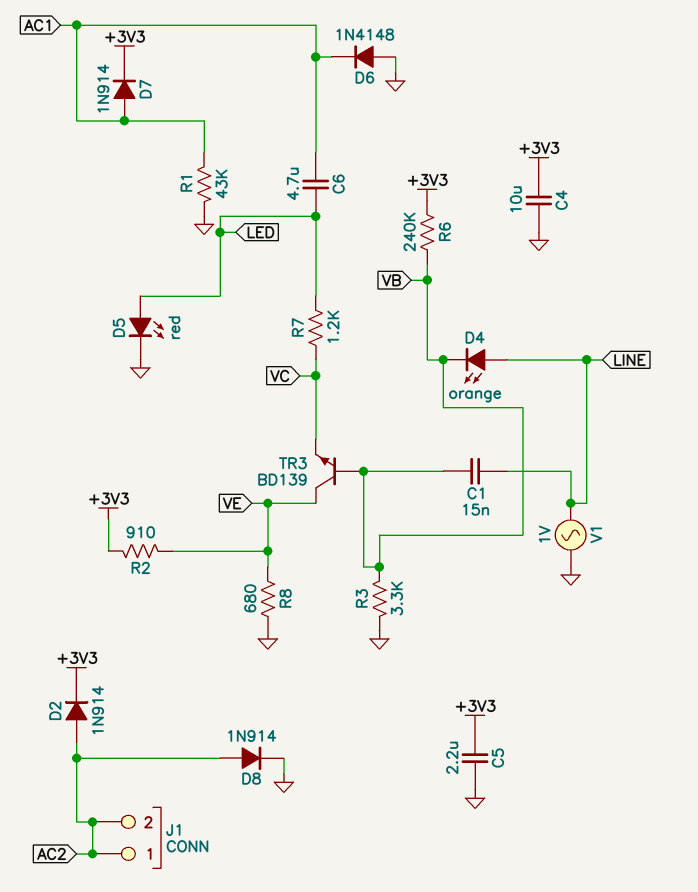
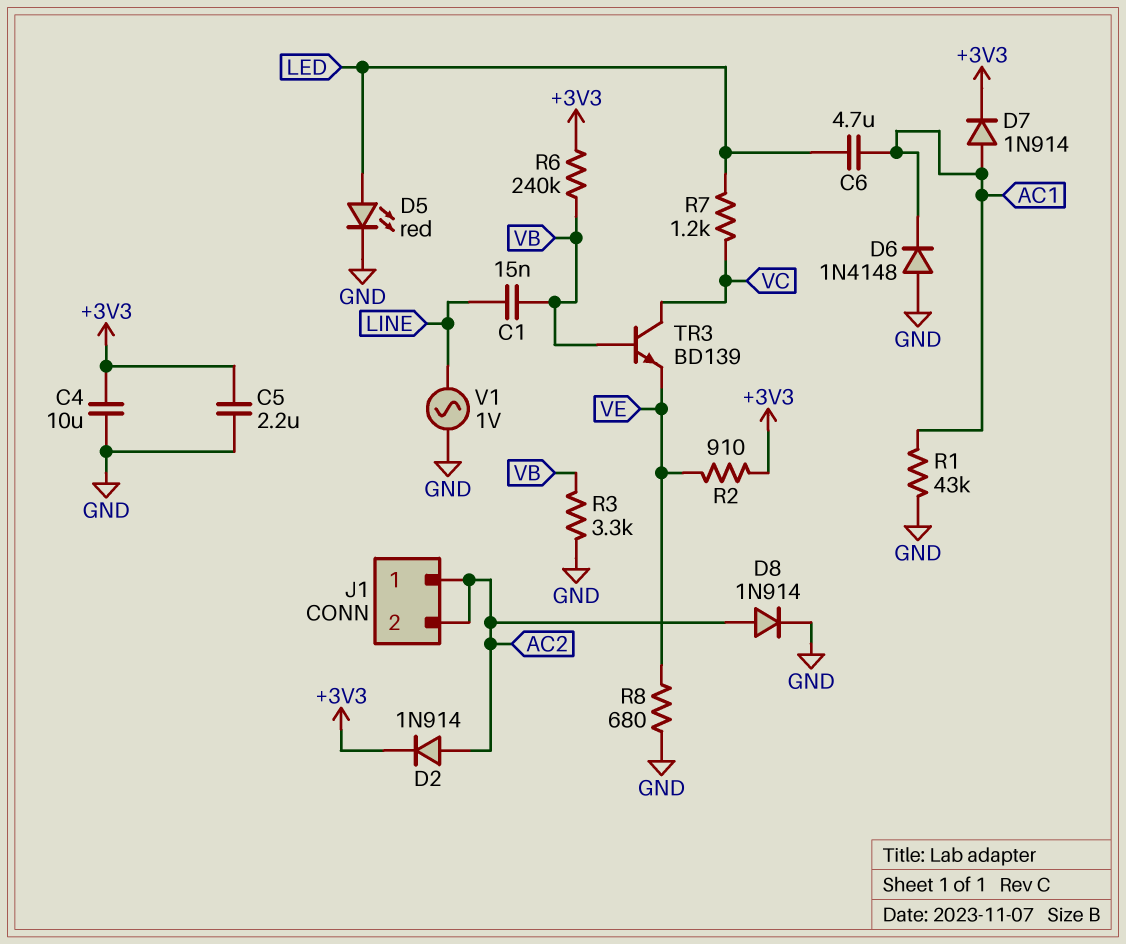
D4: LED orange (A LINE, K VB) -> none
TR3: NPN BD139 (B VB, C VE, E VC) -> NPN BD139 (B VB, C VC, E VE)

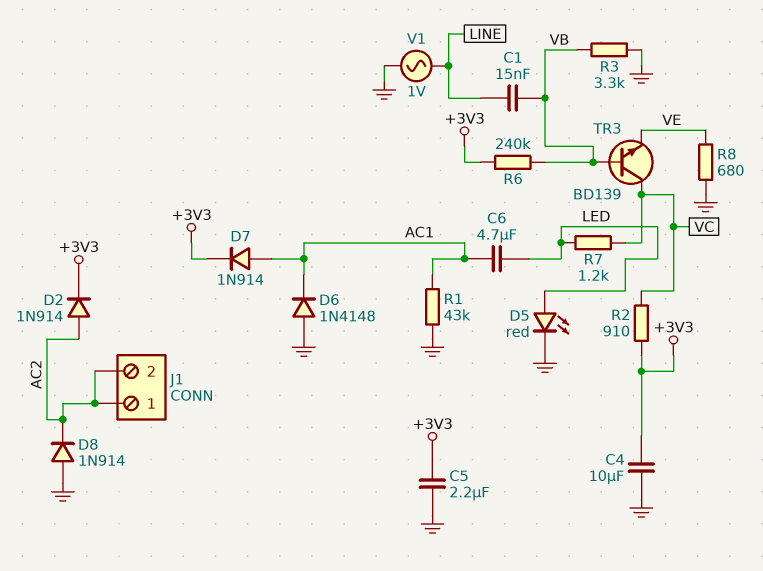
D8: diode 1N914 (A AC2, K GND) -> diode 1N914 (A GND, K AC2)
R2: 910 (+3V3, VE) -> 910 (+3V3, VC)

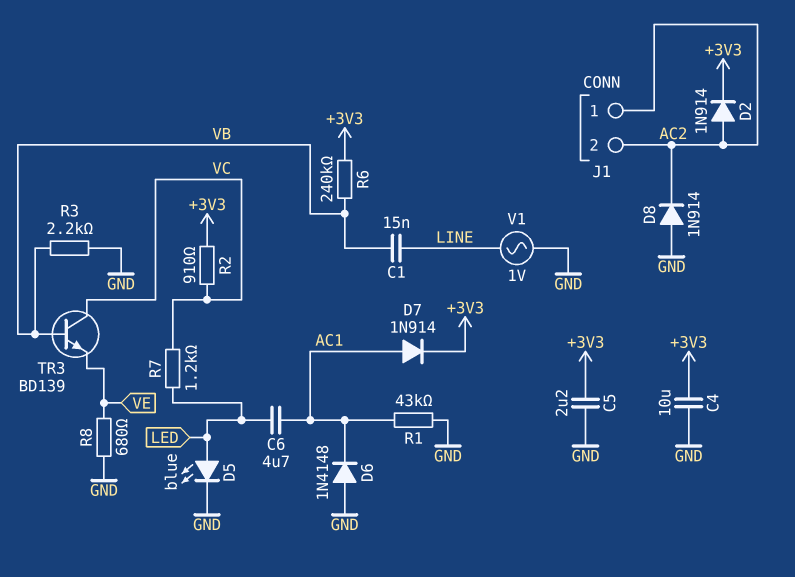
D5: LED red (A LED, K GND) -> LED blue (A LED, K GND)
R3: 3.3k (GND, VB) -> 2.2k (GND, VB)

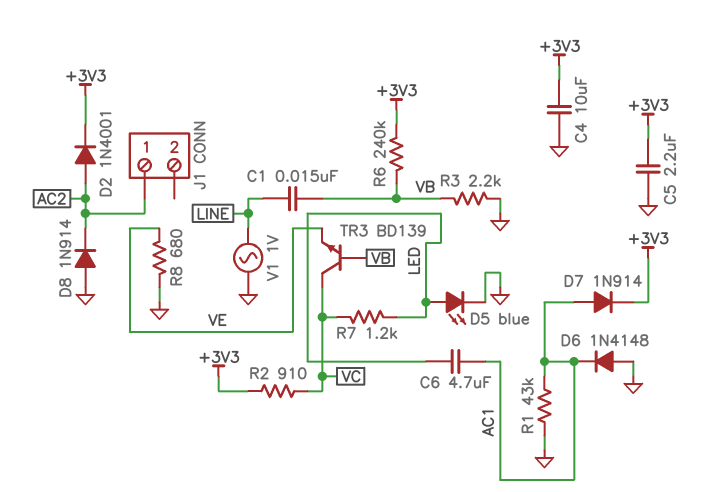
D2: diode 1N914 (A AC2, K +3V3) -> diode 1N4001 (A AC2, K +3V3)
J1 pin 2: AC2 -> none

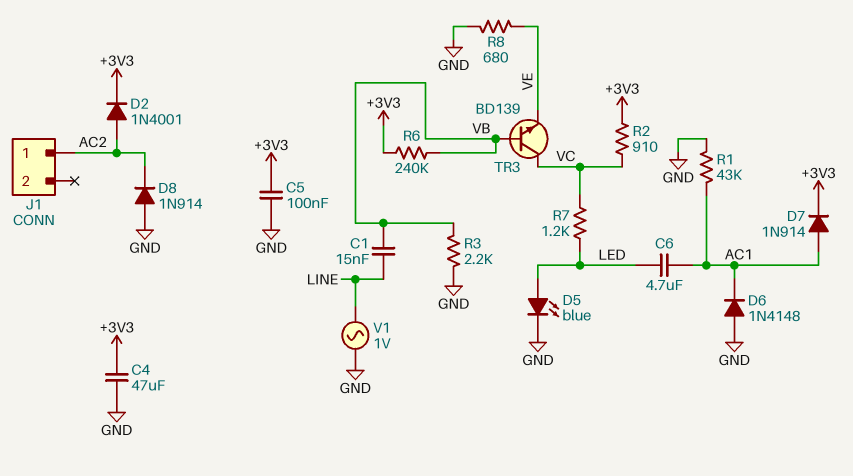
C4: 10uF (+3V3, GND) -> 47uF (+3V3, GND)
C5: 2.2uF (+3V3, GND) -> 100nF (+3V3, GND)

